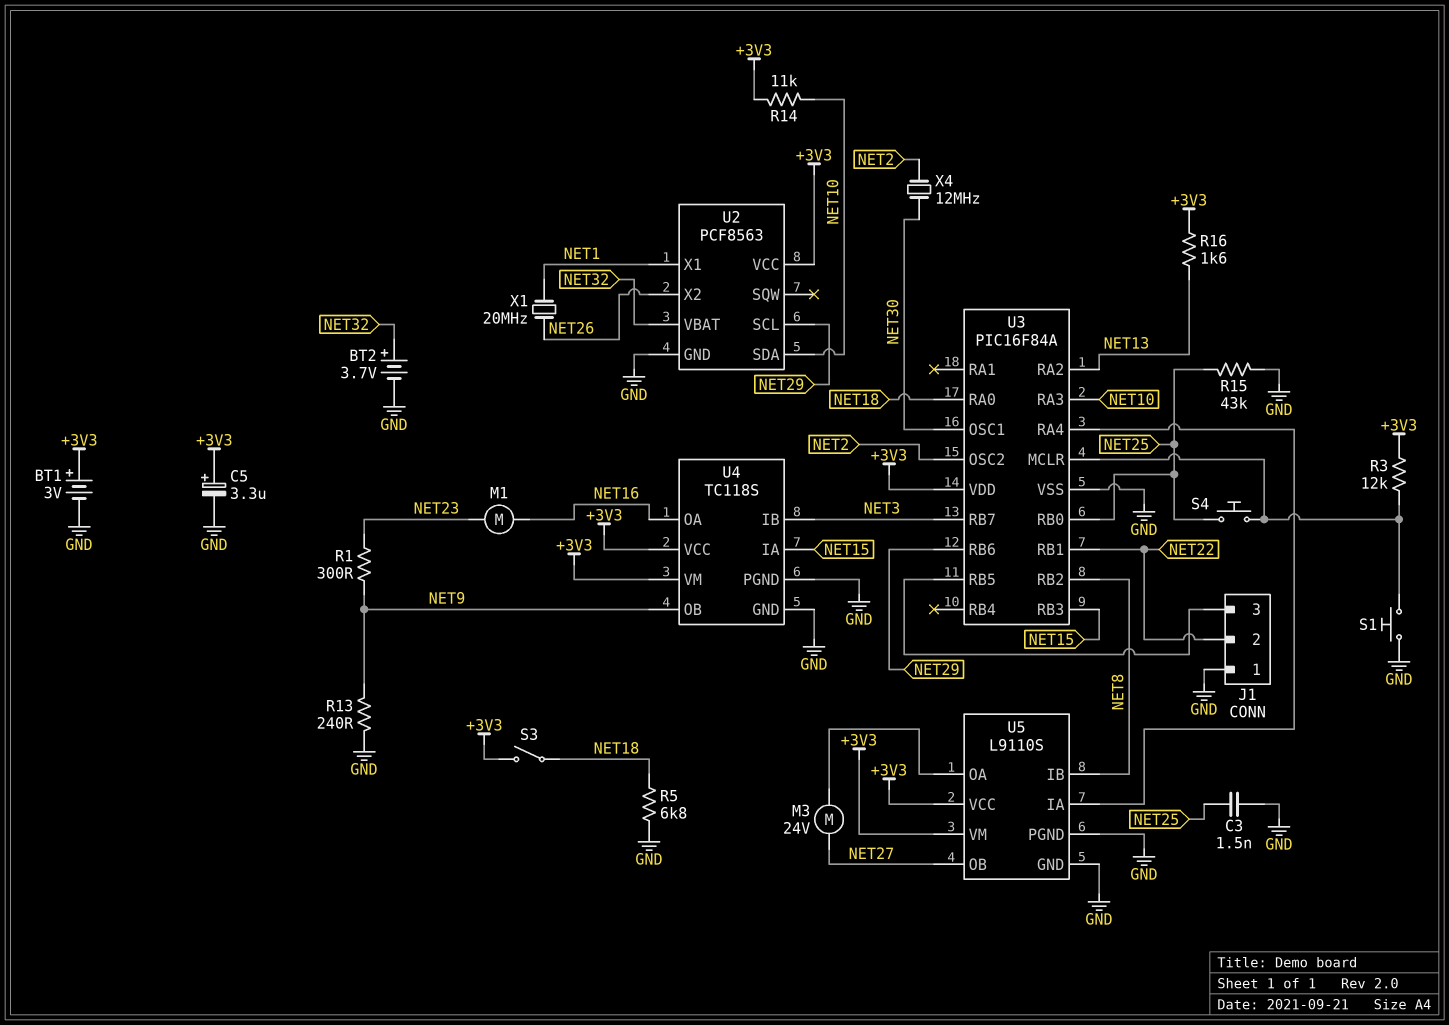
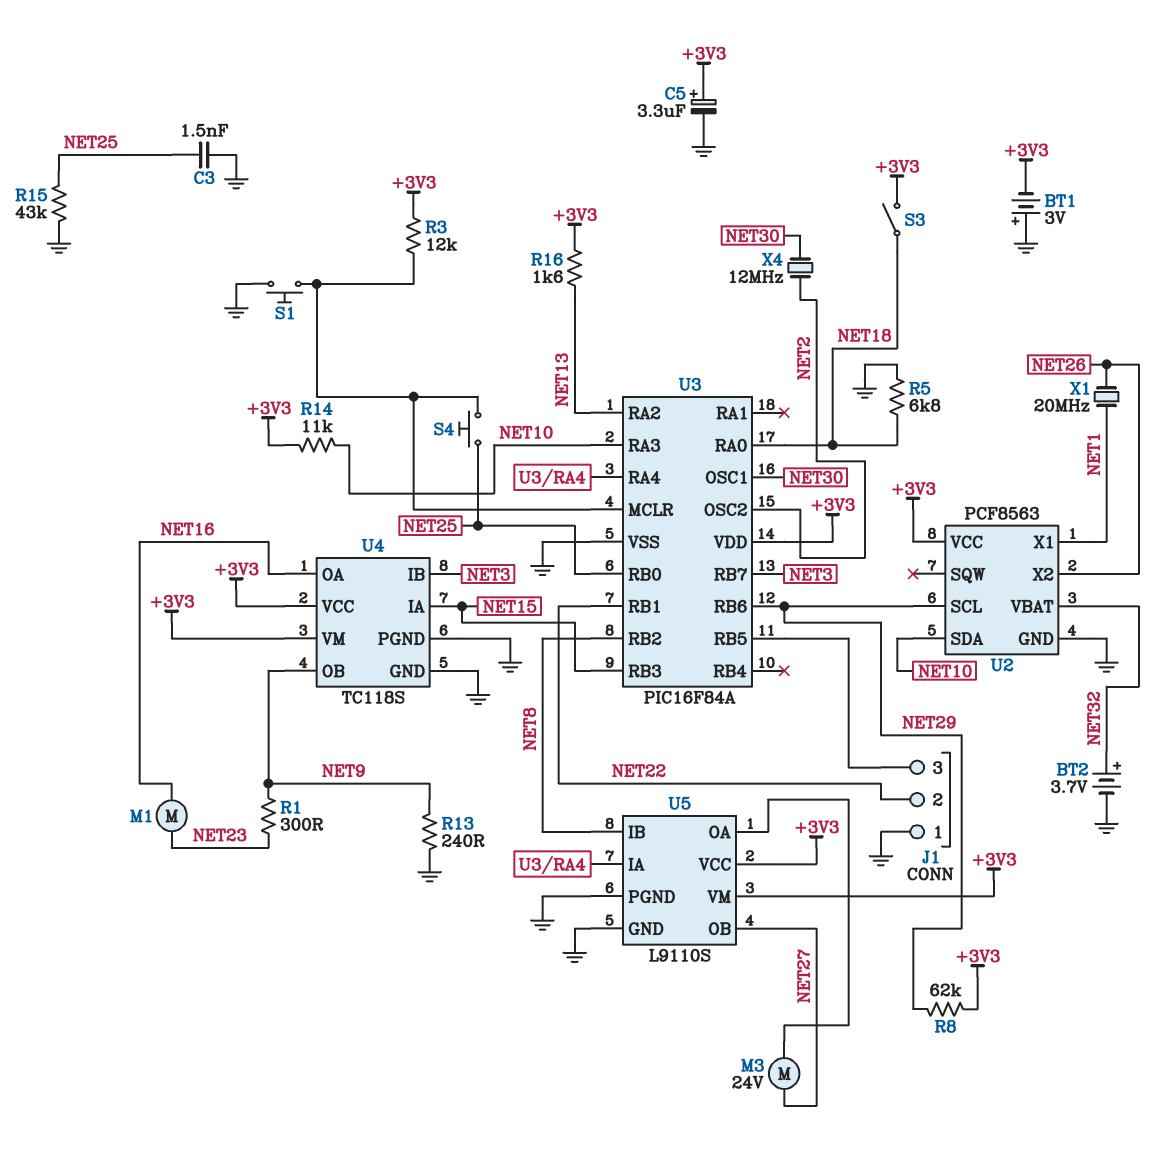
BT1: 3V (plus +3V3, minus GND) -> 3V (plus GND, minus +3V3)
R8: none -> 62k (+3V3, NET29)

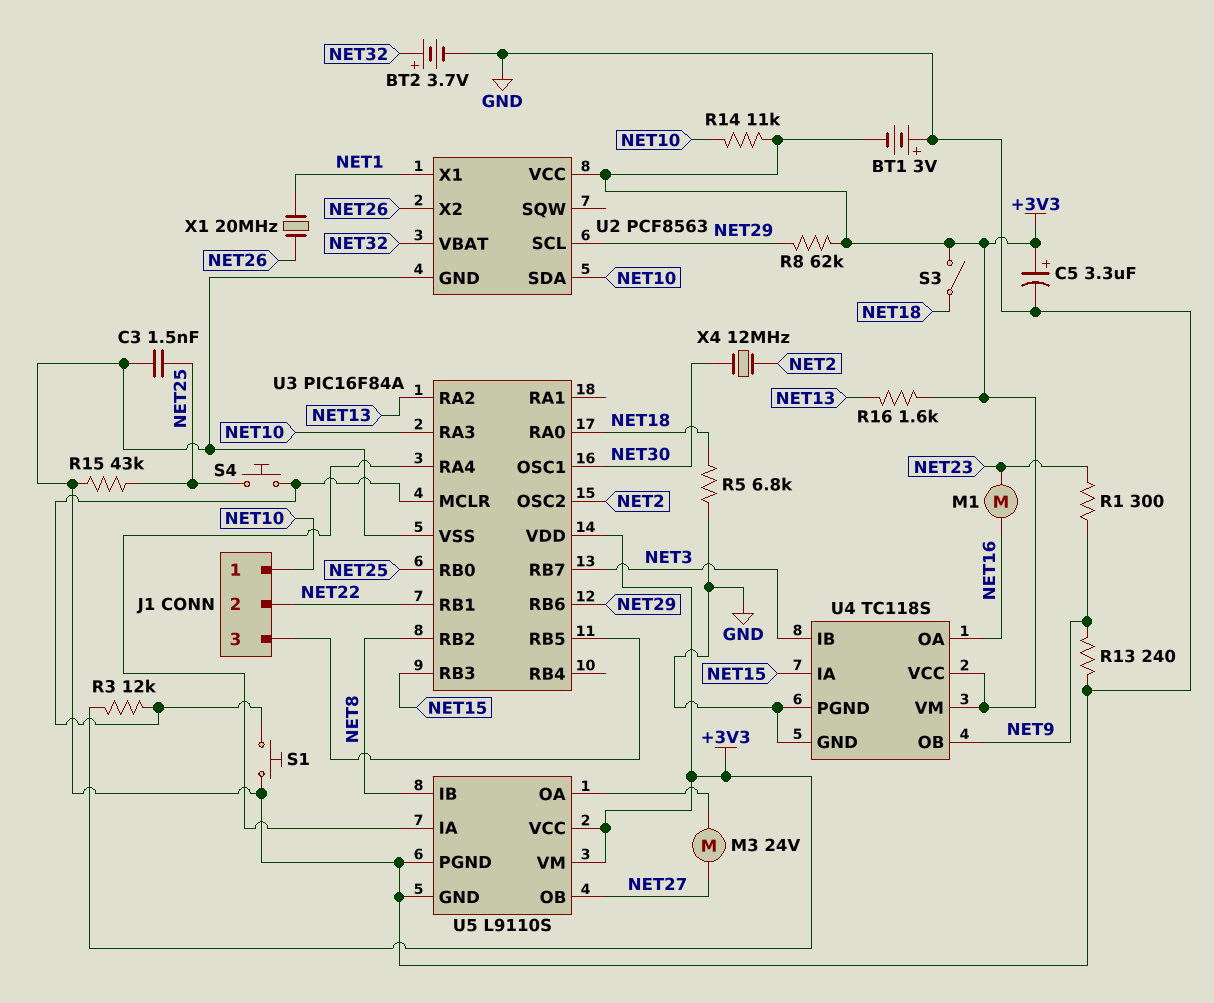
J1 pin 1: GND -> NET10

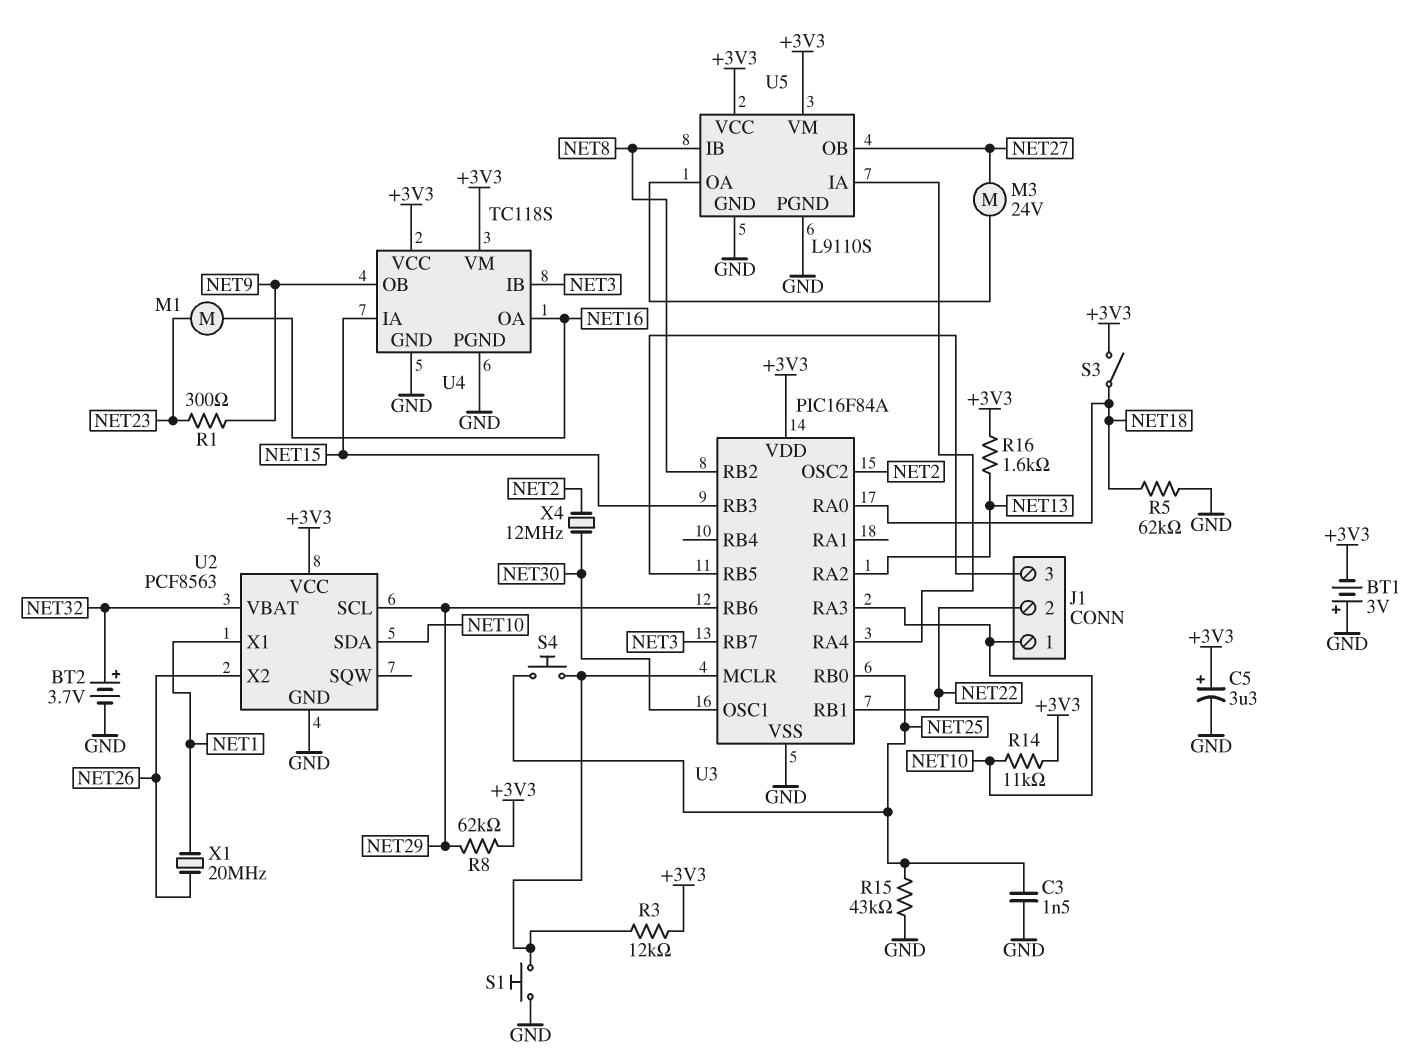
R5: 6.8k (GND, NET18) -> 62k (GND, NET18)
R13: 240 (GND, NET9) -> none

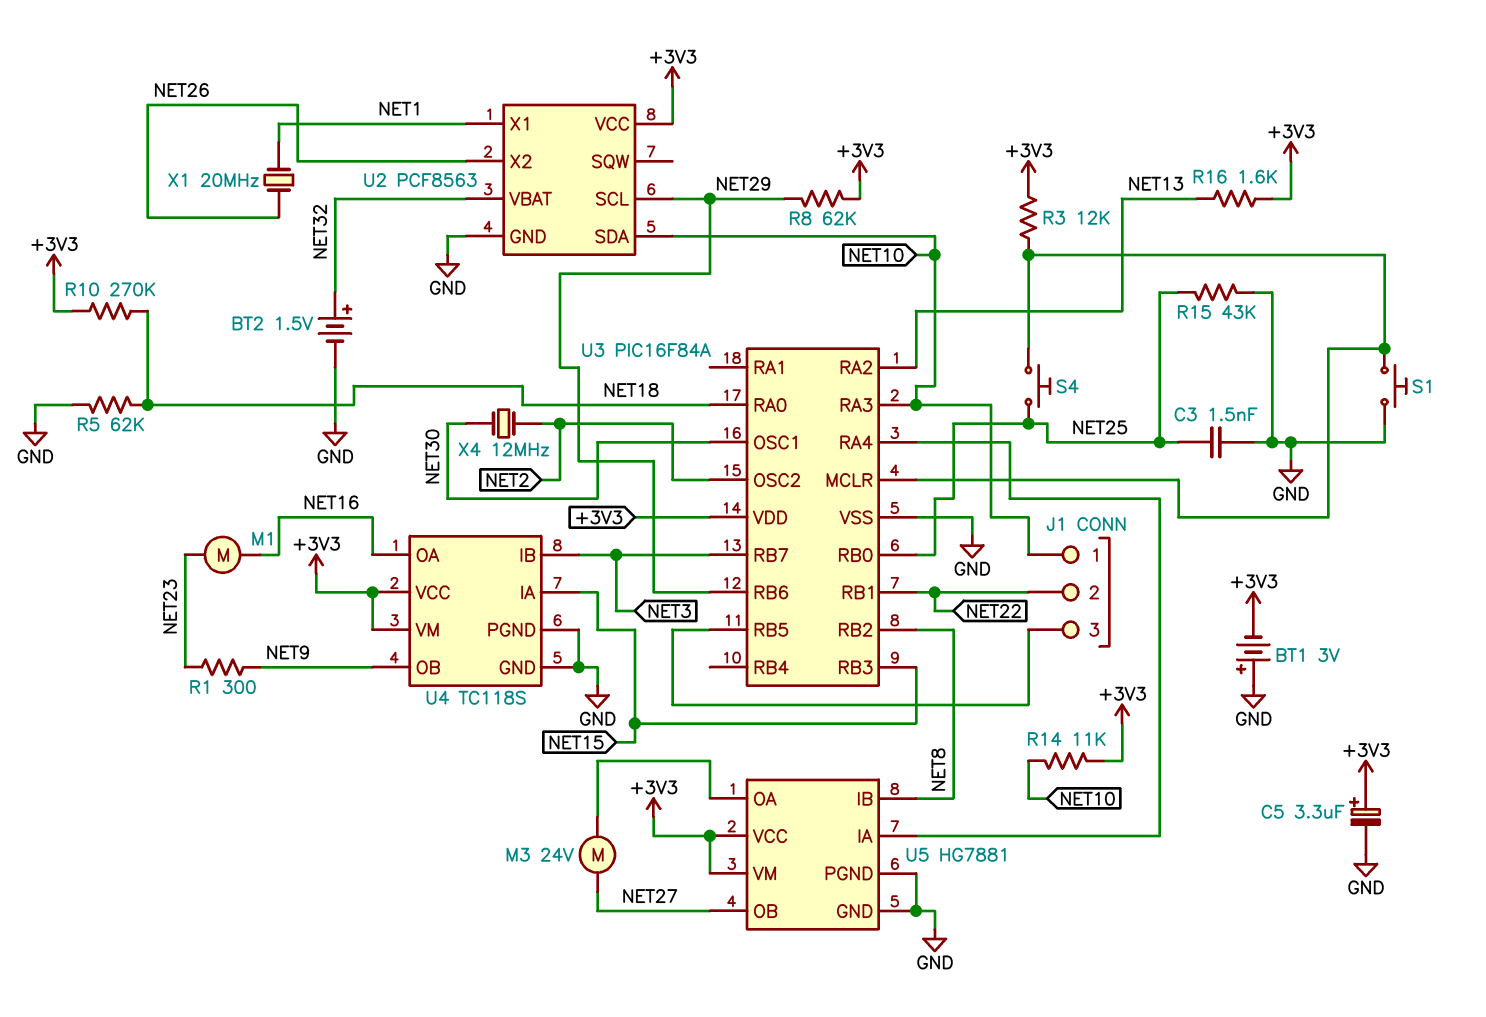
BT2: 3.7V (plus NET32, minus GND) -> 1.5V (plus NET32, minus GND)
R10: none -> 270k (+3V3, NET18)
S3: switch (+3V3, NET18) -> none
U5: L9110S -> HG7881

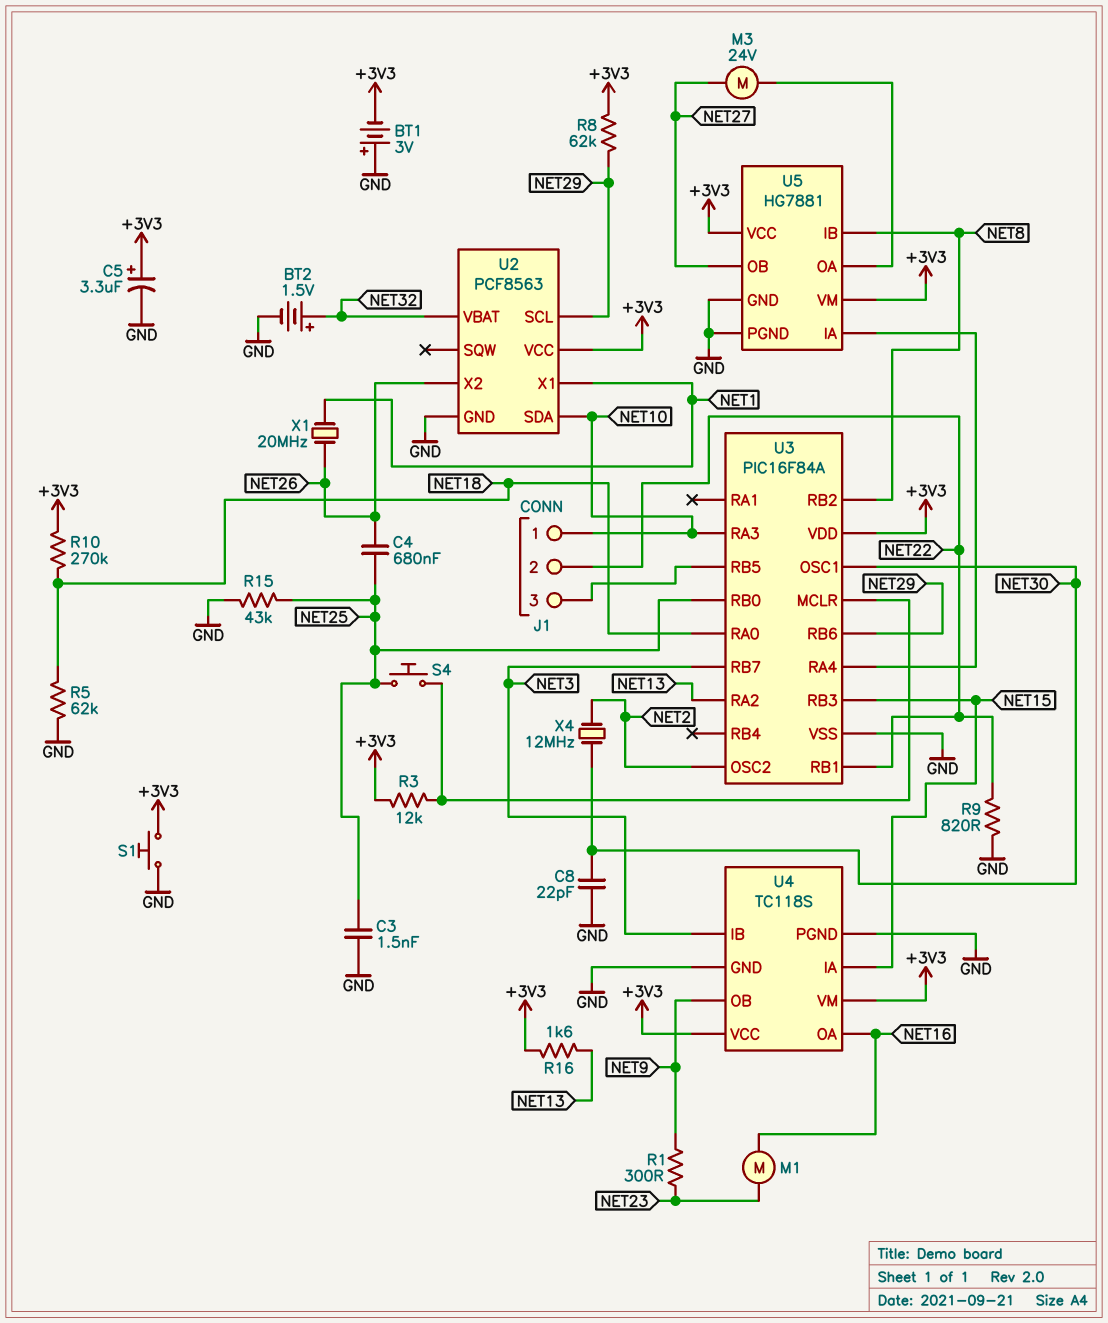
C4: none -> 680nF (NET25, NET26)
C8: none -> 22pF (GND, NET30)
R9: none -> 820 (GND, NET22)
R14: 11k (+3V3, NET10) -> none
S1: button (GND, U3/MCLR) -> button (+3V3, GND)

